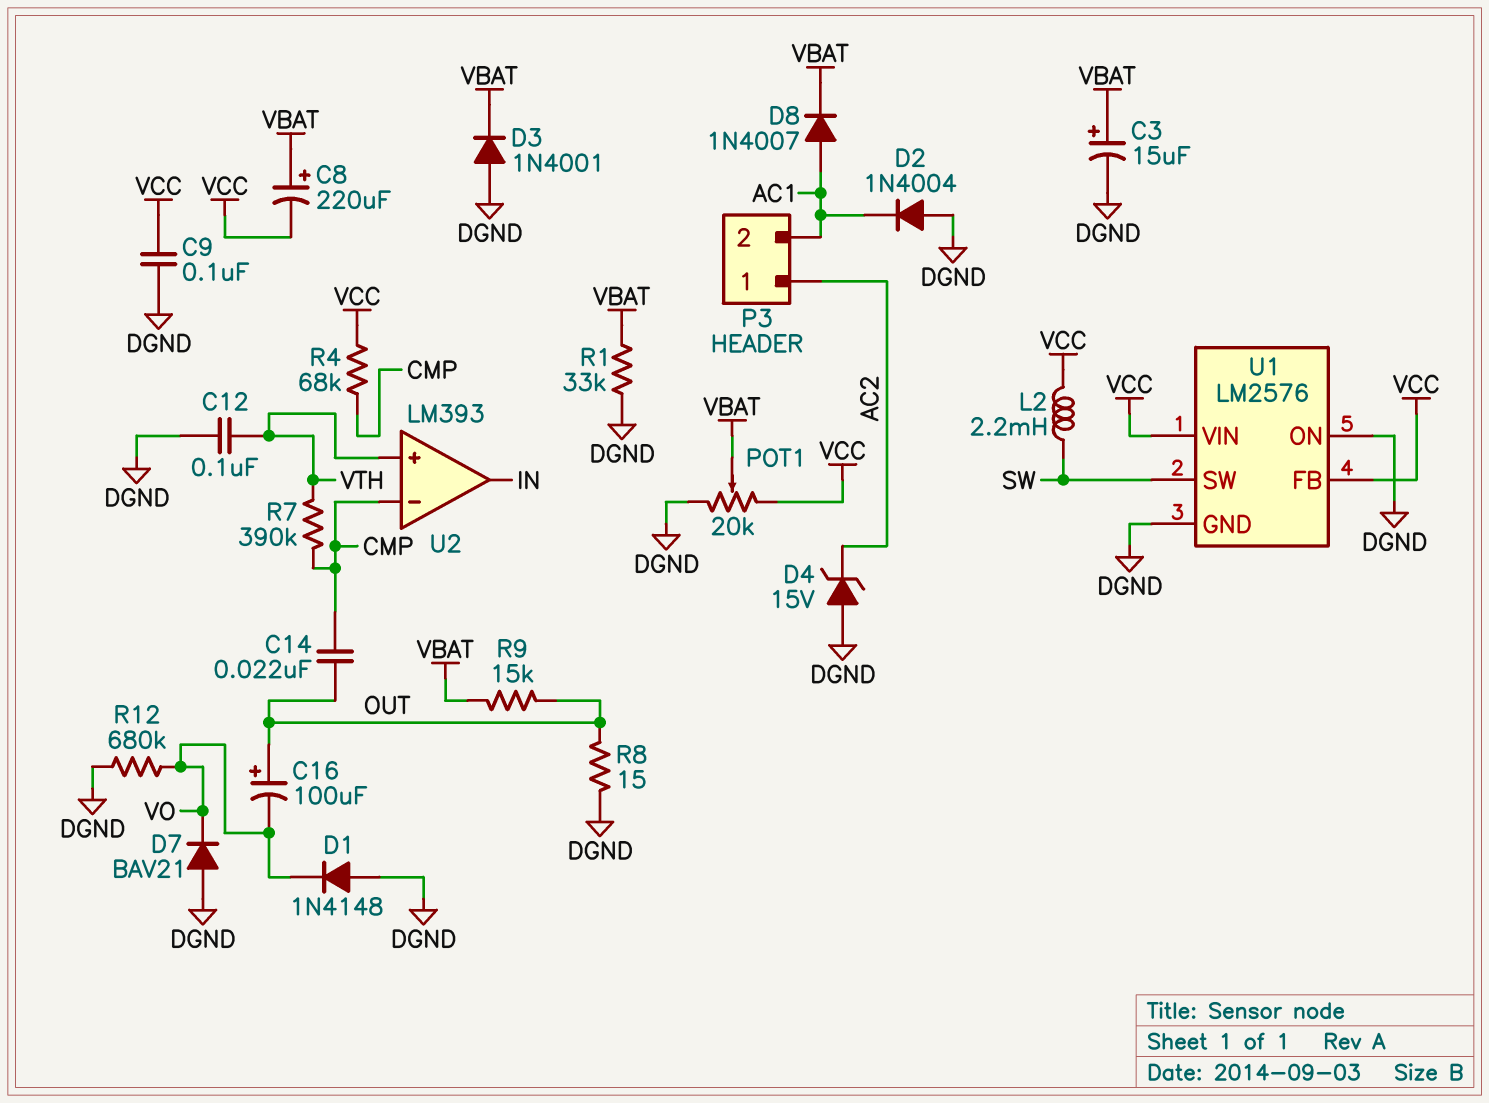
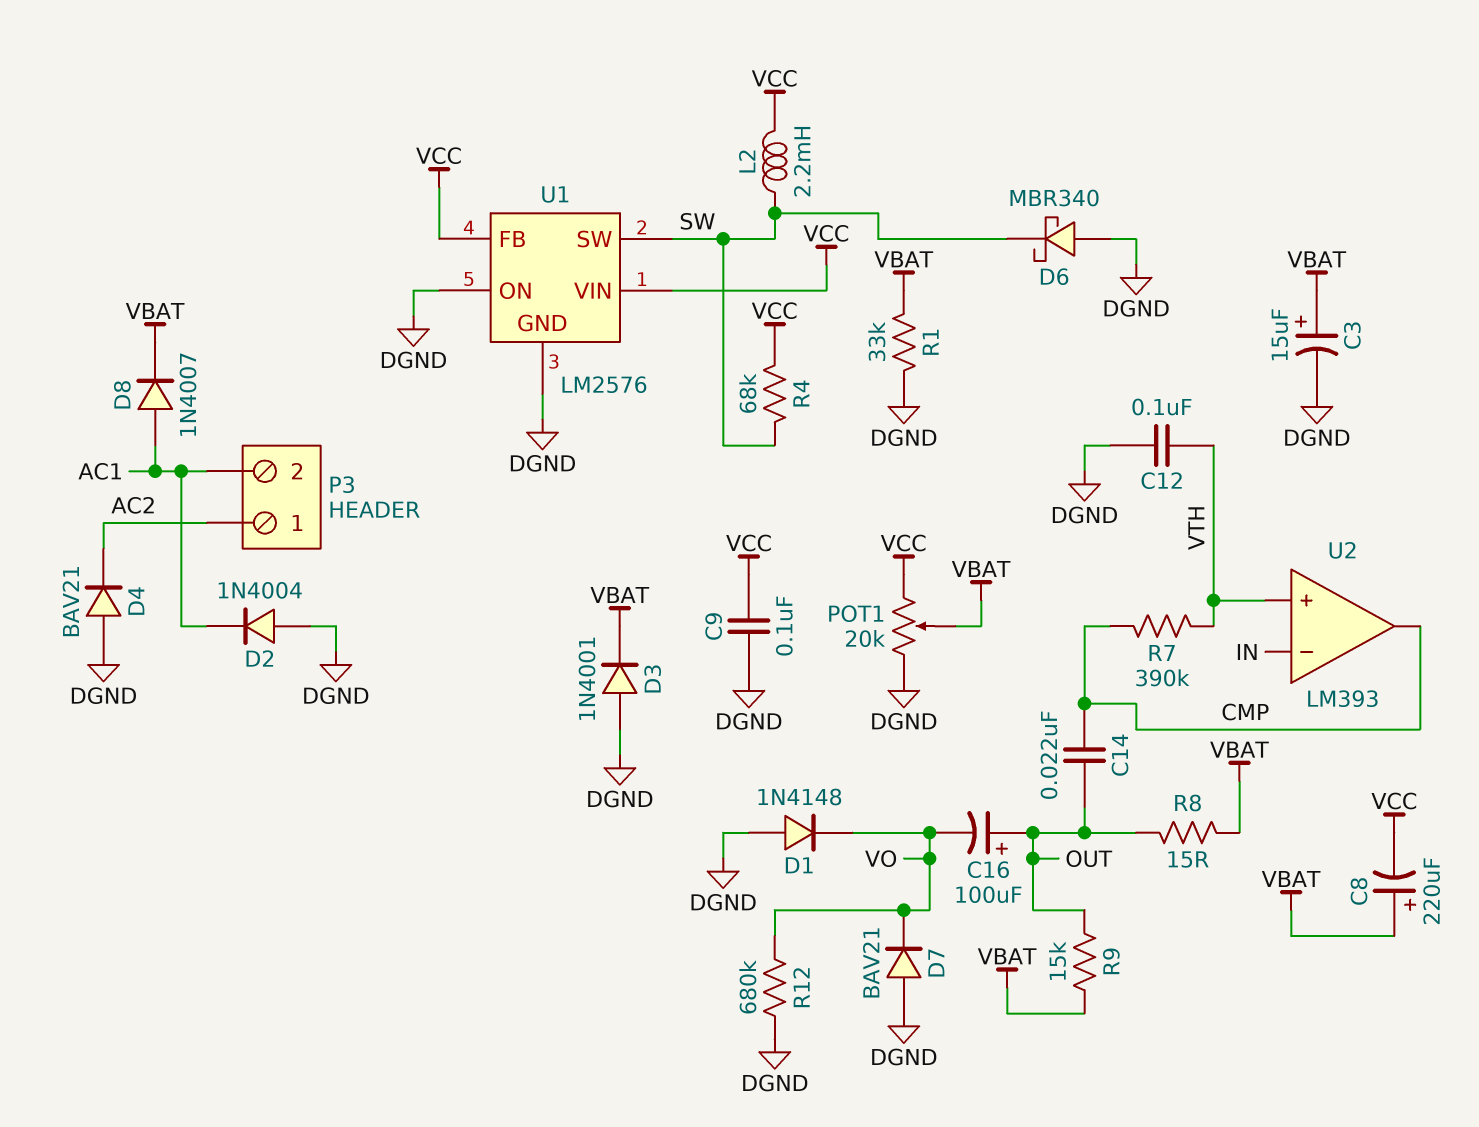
D4: zener 15V (A DGND, K AC2) -> diode BAV21 (A DGND, K AC2)
D6: none -> schottky MBR340 (A DGND, K SW)
R4: 68k (CMP, VCC) -> 68k (SW, VCC)
R8: 15 (DGND, OUT) -> 15 (OUT, VBAT)
U2 pin in-: CMP -> IN
U2 pin out: IN -> CMP

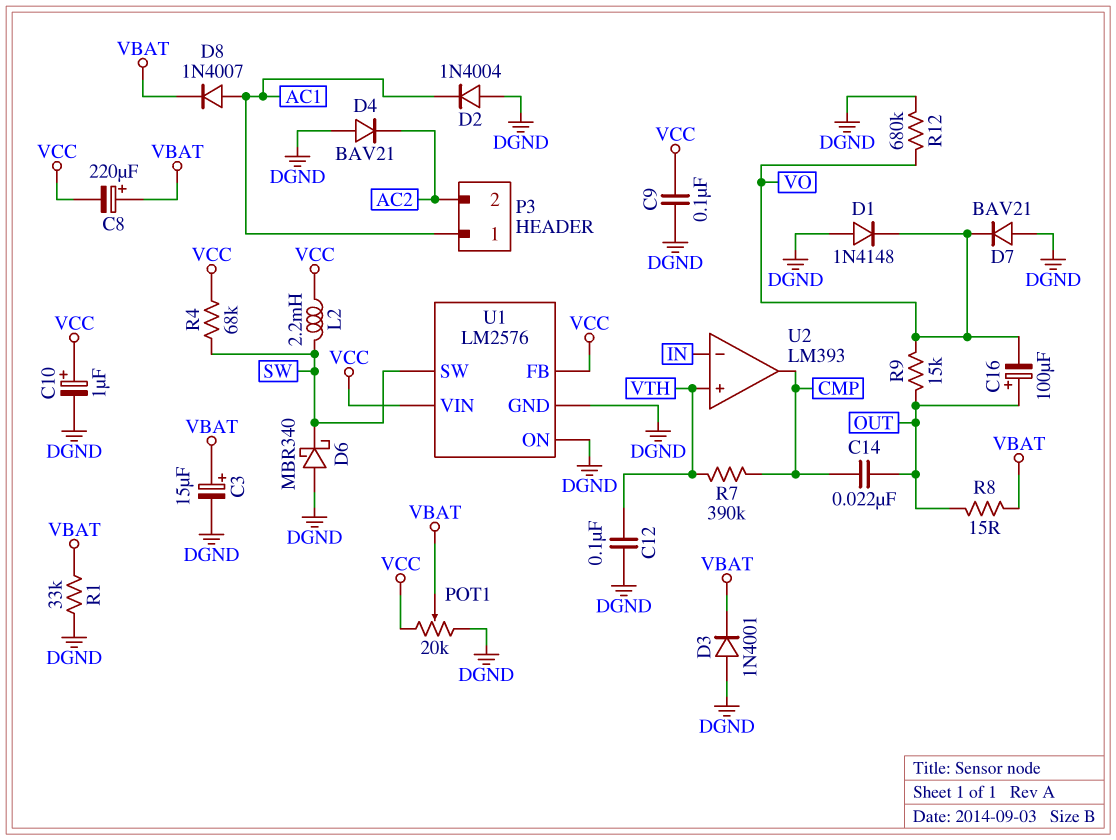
C10: none -> 1uF (plus VCC, minus DGND)
P3 pin 1: AC2 -> AC1
P3 pin 2: AC1 -> AC2
R9: 15k (OUT, VBAT) -> 15k (OUT, VO)

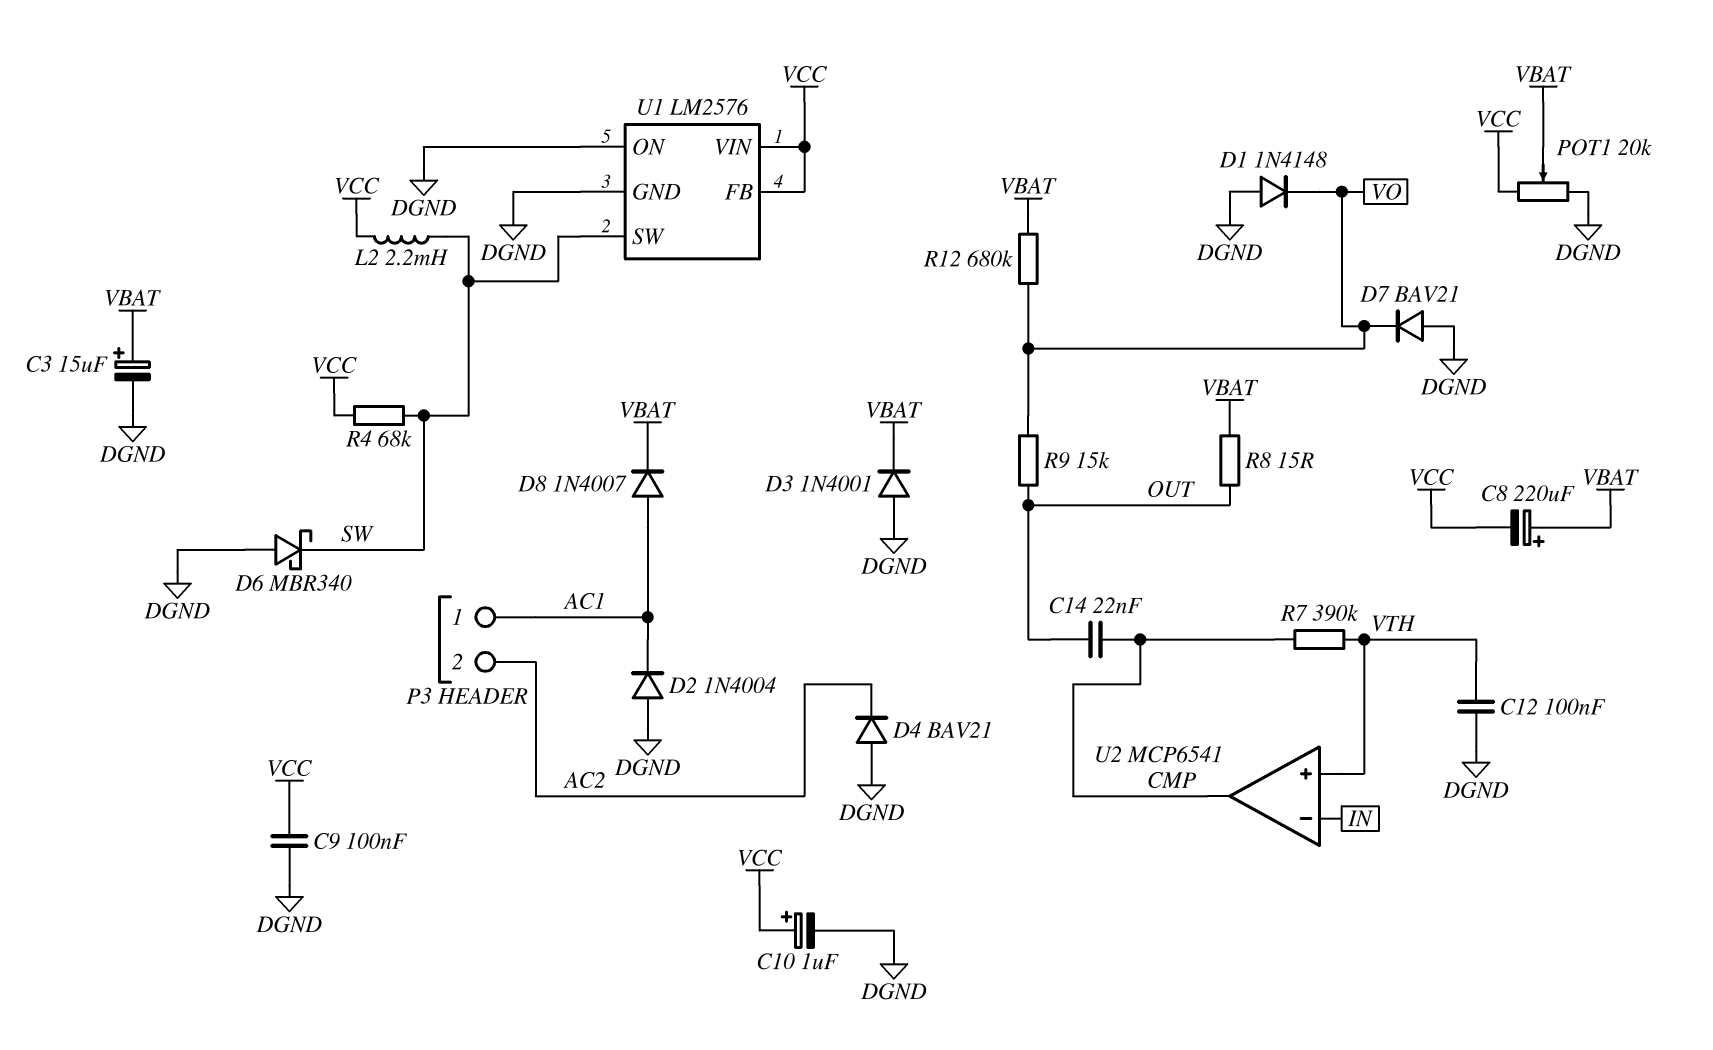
C16: 100uF (plus OUT, minus VO) -> none
R1: 33k (DGND, VBAT) -> none
R12: 680k (DGND, VO) -> 680k (VBAT, VO)
U2: LM393 -> MCP6541

